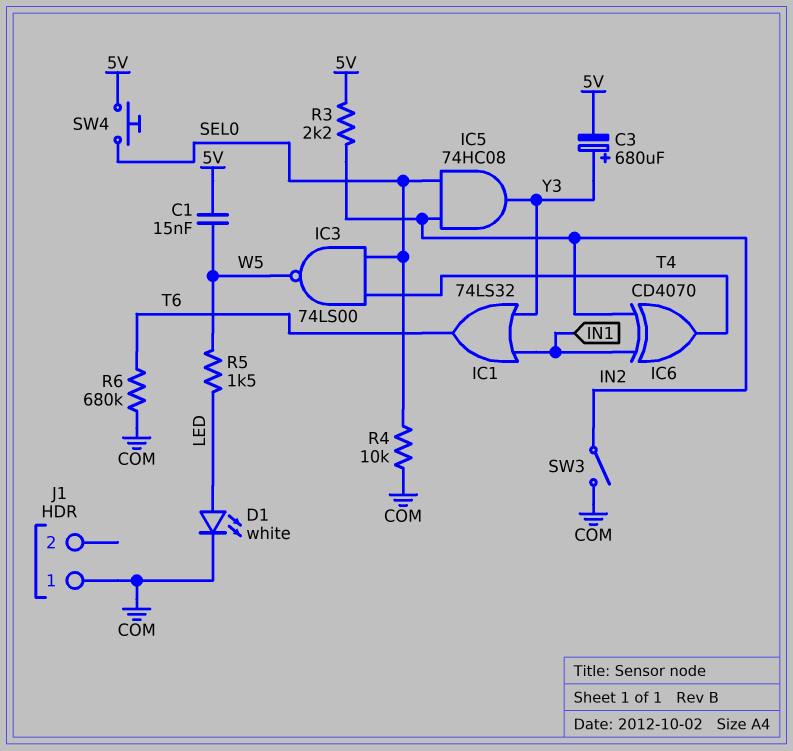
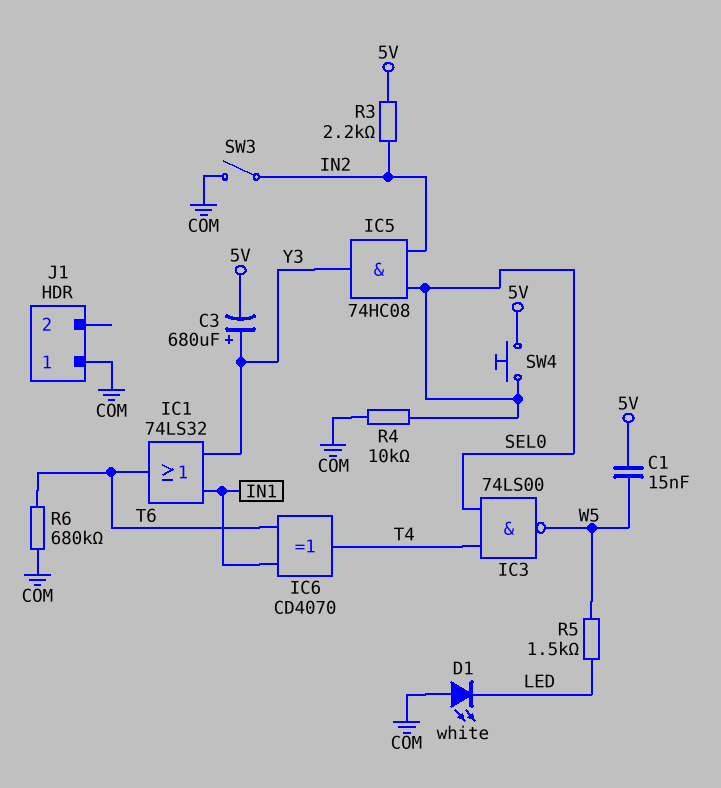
D1: LED white (A LED, K COM) -> LED white (A COM, K LED)
IC6: XOR CD4070 (in IN1, in IN2, out T4) -> XOR CD4070 (in IN1, in T6, out T4)

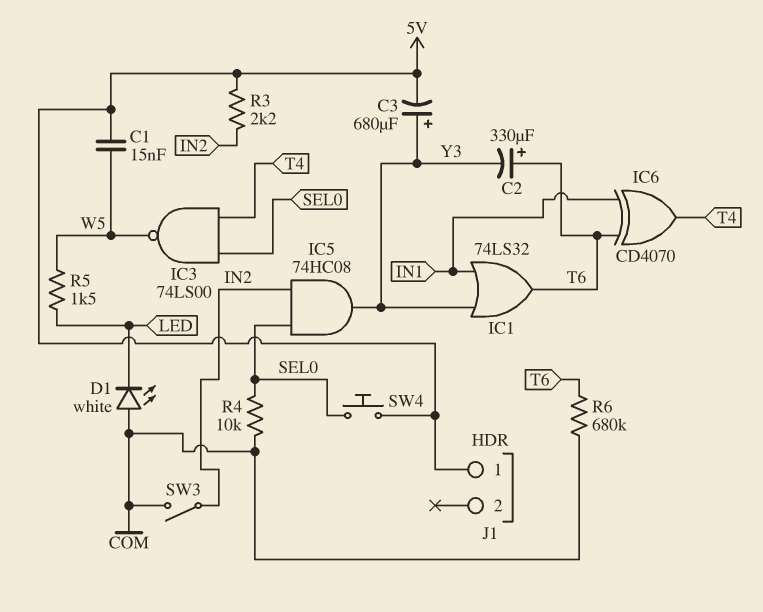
C2: none -> 330uF (plus T6, minus Y3)
J1 pin 1: COM -> 5V

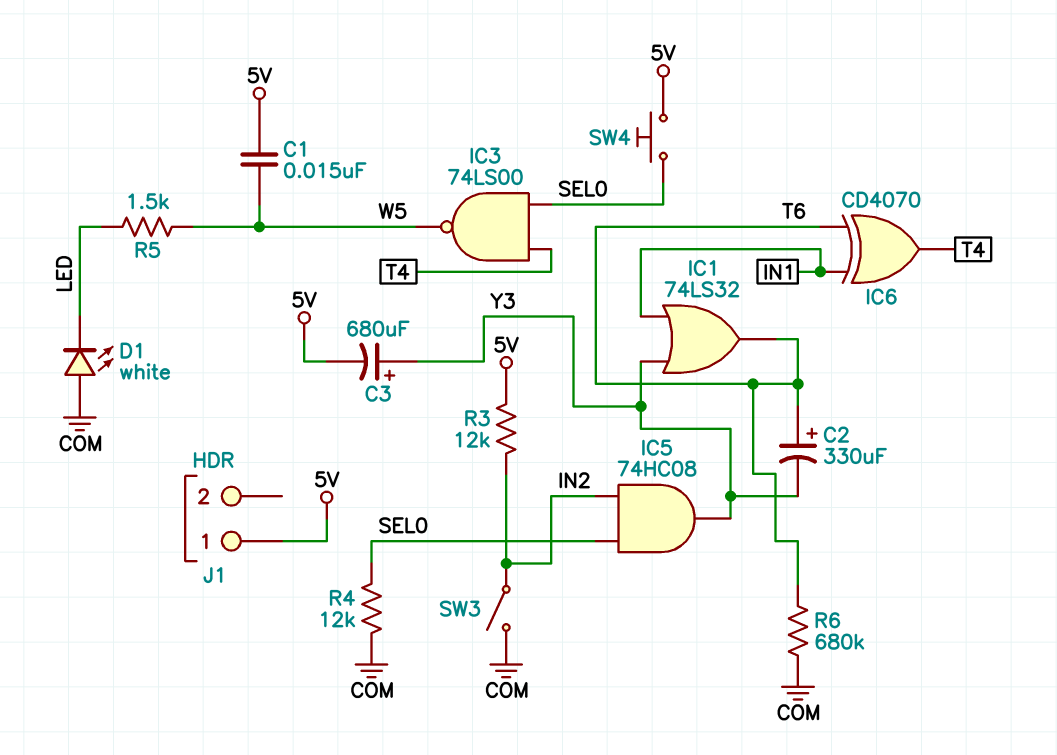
R3: 2.2k (5V, IN2) -> 12k (5V, IN2)
R4: 10k (COM, SEL0) -> 12k (COM, SEL0)

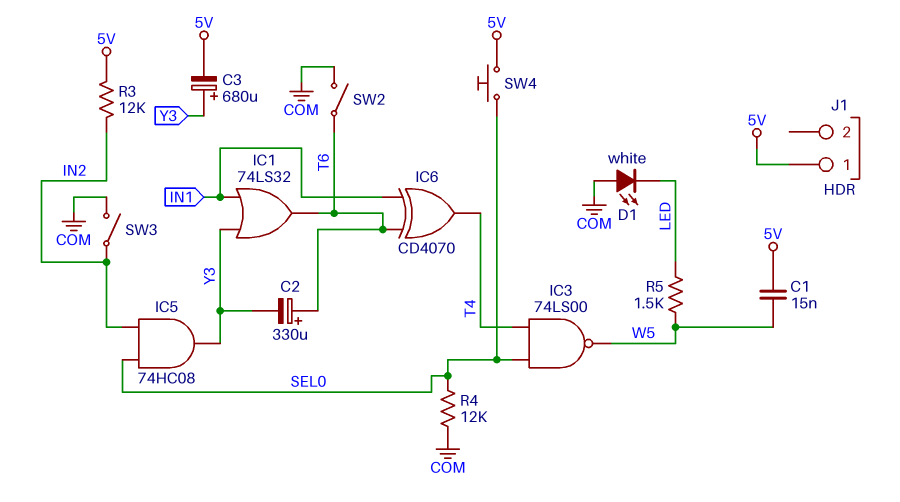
R6: 680k (COM, T6) -> none
SW2: none -> switch (COM, T6)

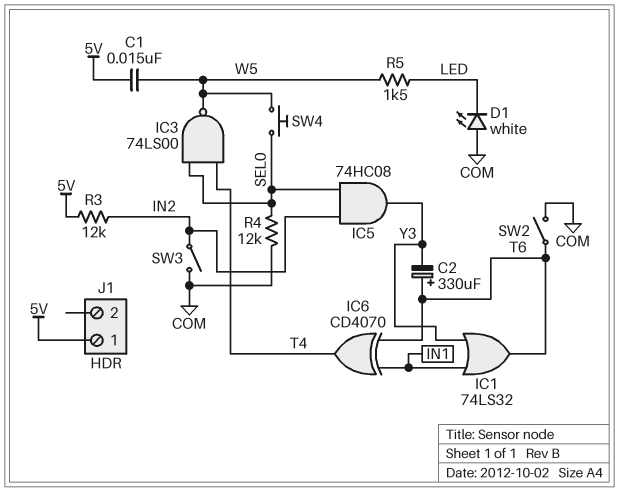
C3: 680uF (plus Y3, minus 5V) -> none
SW4: button (5V, SEL0) -> button (SEL0, W5)

